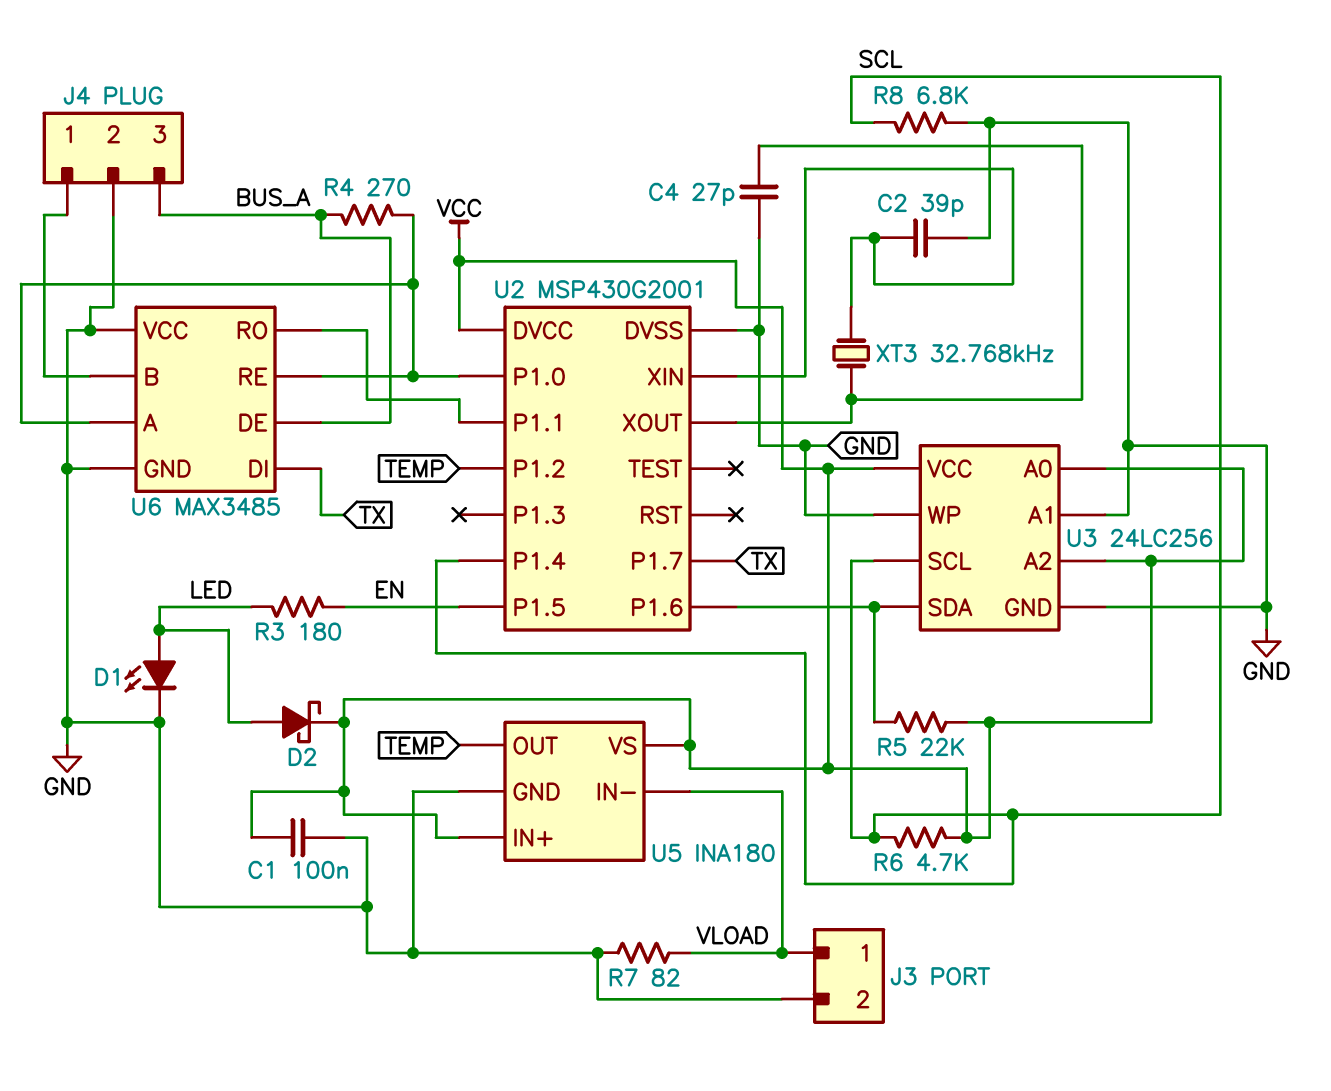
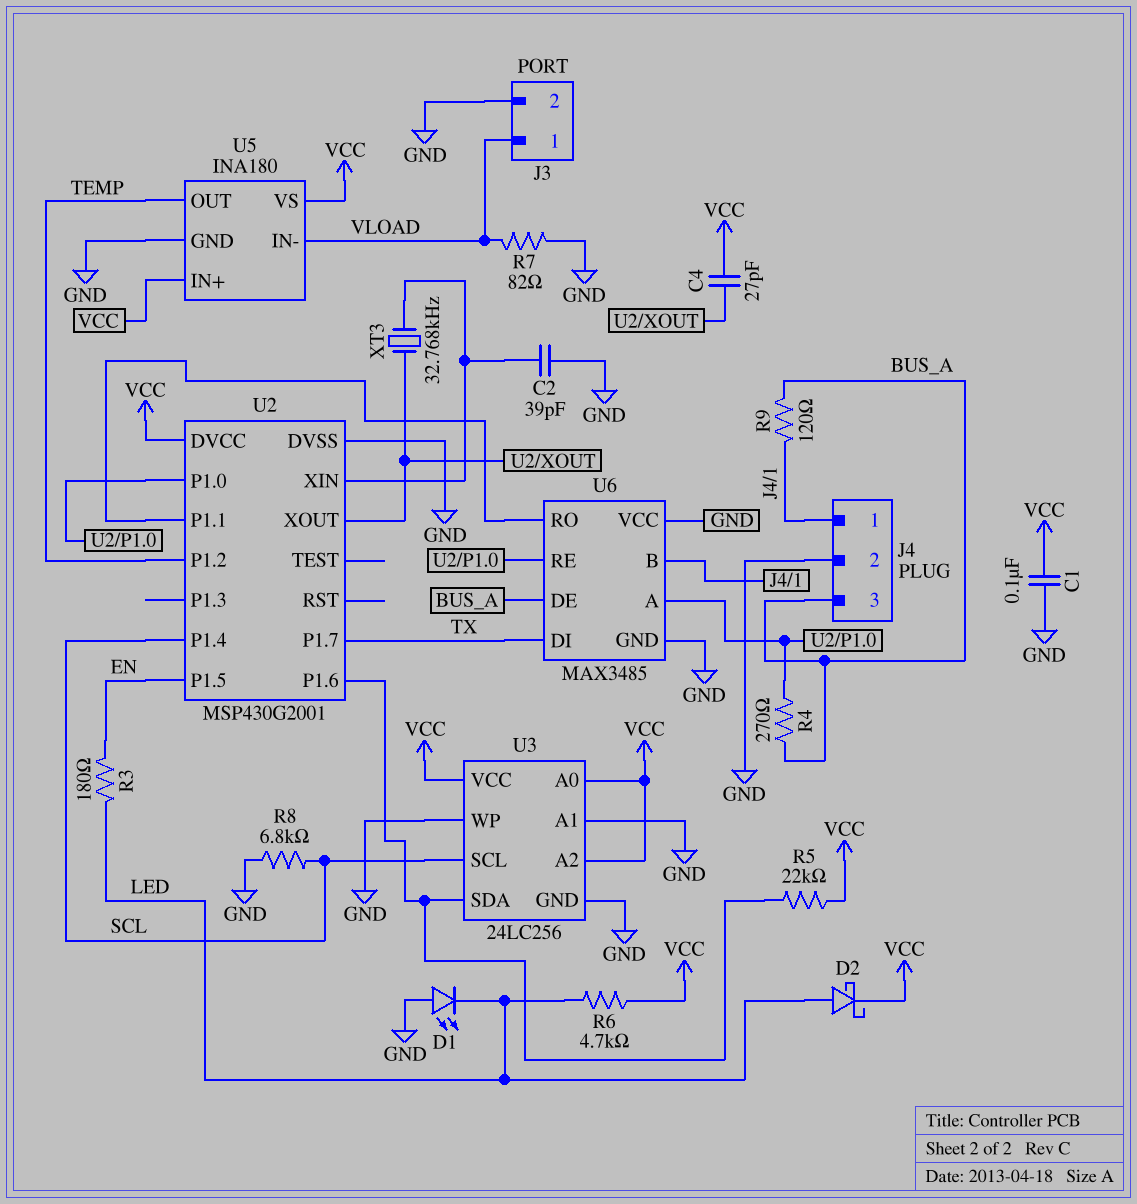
C4: 27pF (GND, U2/XOUT) -> 27pF (U2/XOUT, VCC)
D1: LED (A LED, K GND) -> LED (A GND, K LED)
R6: 4.7k (SCL, VCC) -> 4.7k (LED, VCC)
R9: none -> 120 (BUS_A, J4/1)

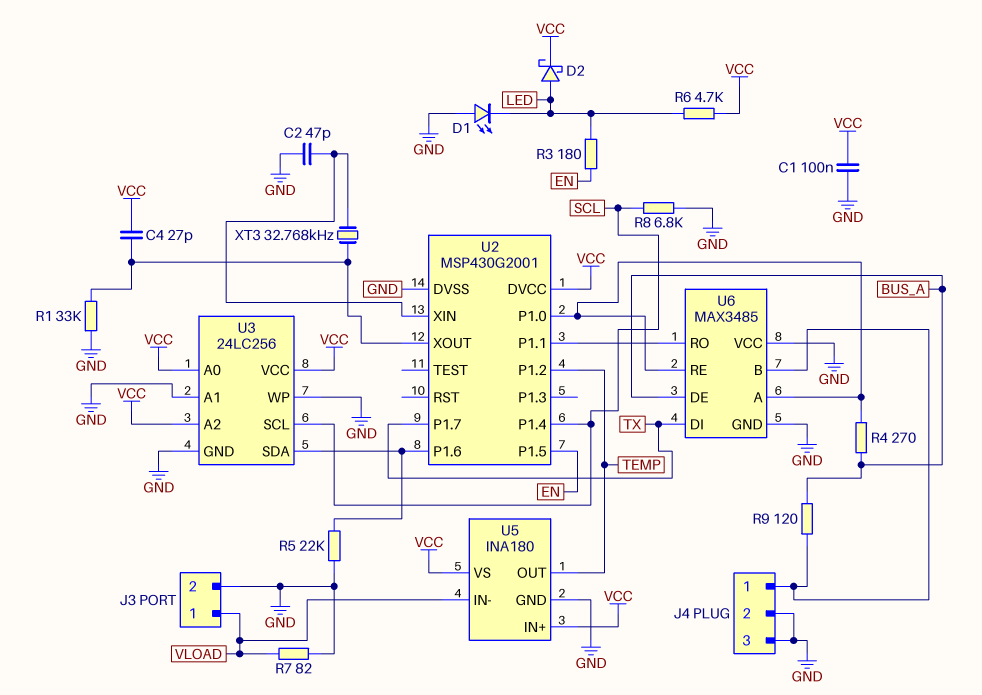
C2: 39pF (GND, U2/XIN) -> 47pF (GND, U2/XIN)
J4 pin 3: BUS_A -> GND
R1: none -> 33k (GND, U2/XOUT)
R5: 22k (U2/P1.6, VCC) -> 22k (GND, U2/P1.6)

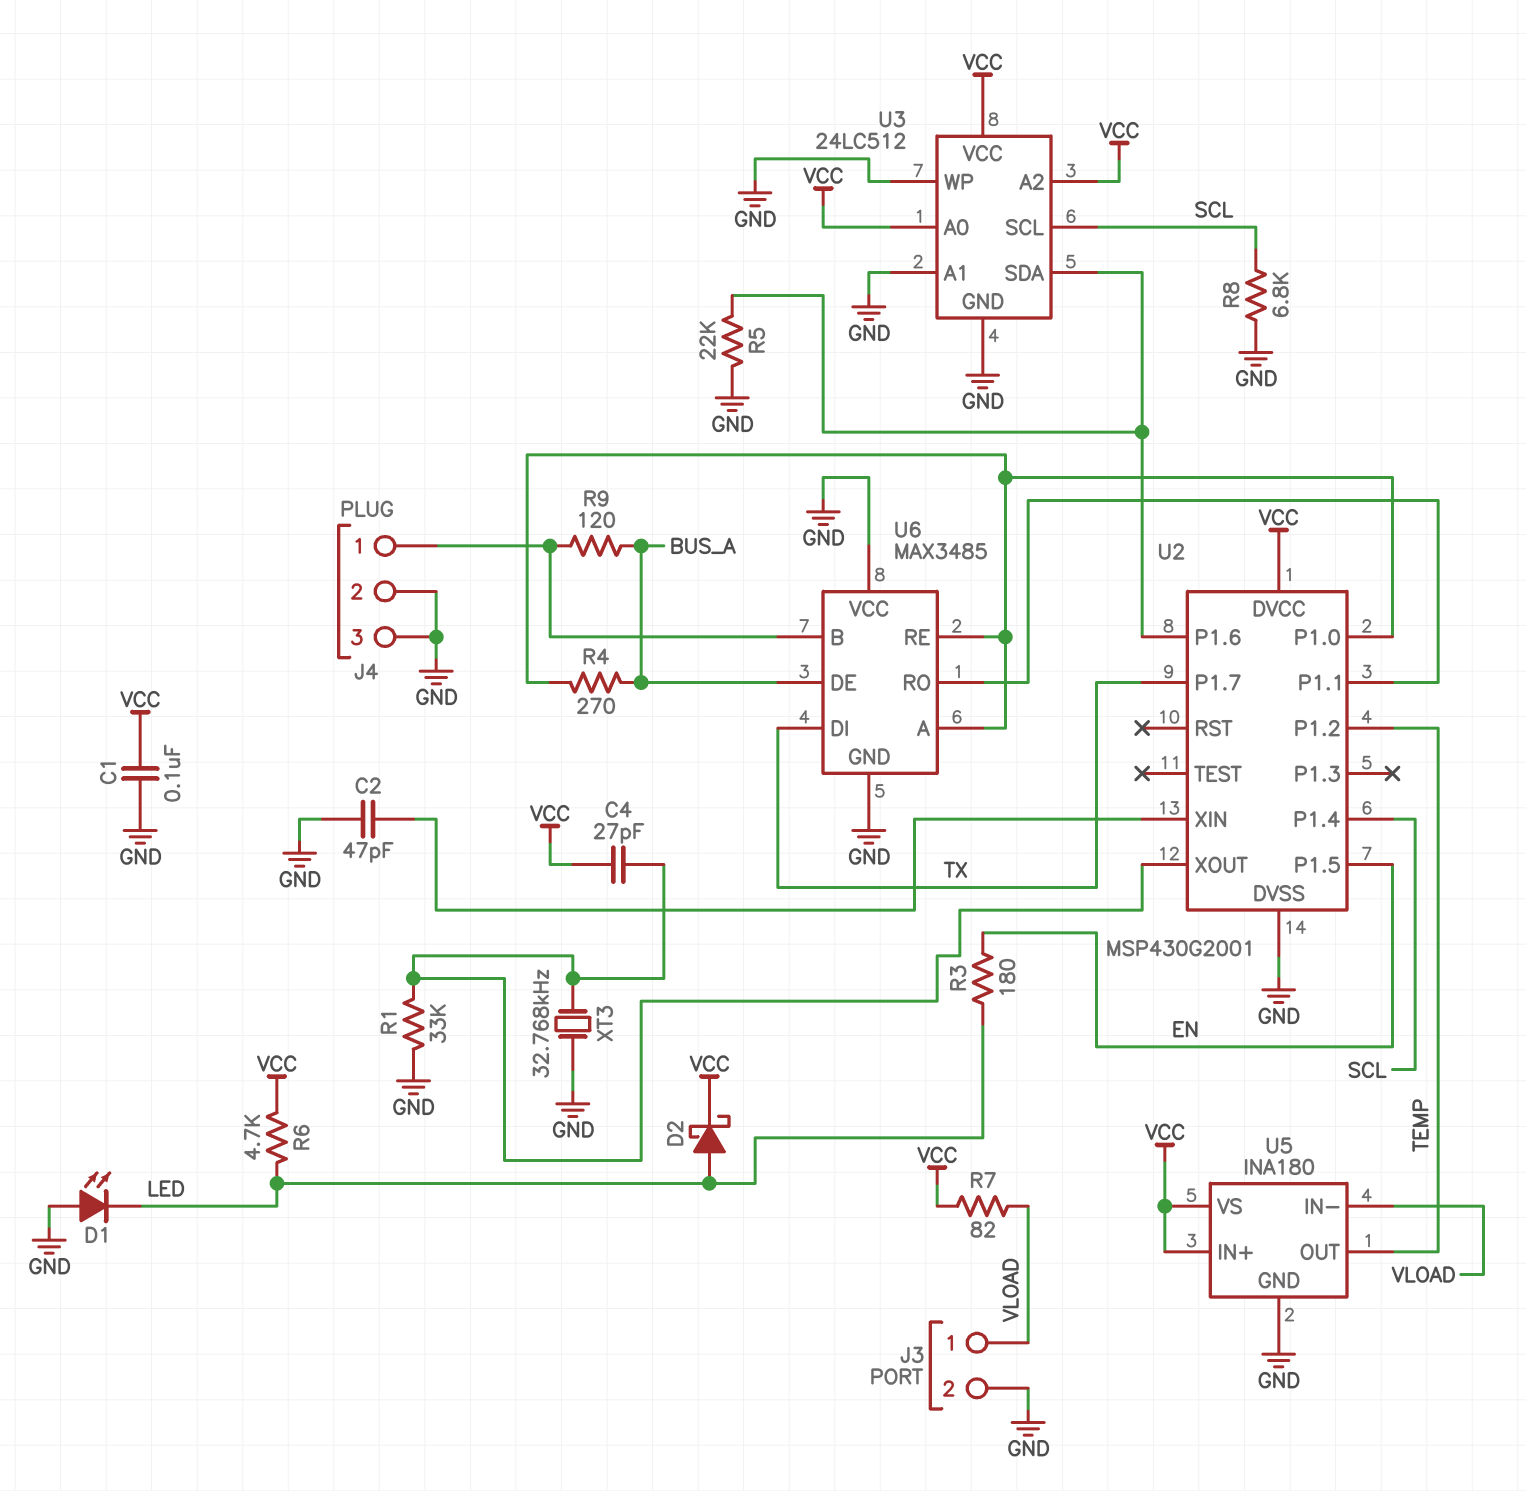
R7: 82 (GND, VLOAD) -> 82 (VCC, VLOAD)
U3: 24LC256 -> 24LC512
XT3: 32.768kHz (U2/XIN, U2/XOUT) -> 32.768kHz (GND, U2/XOUT)

